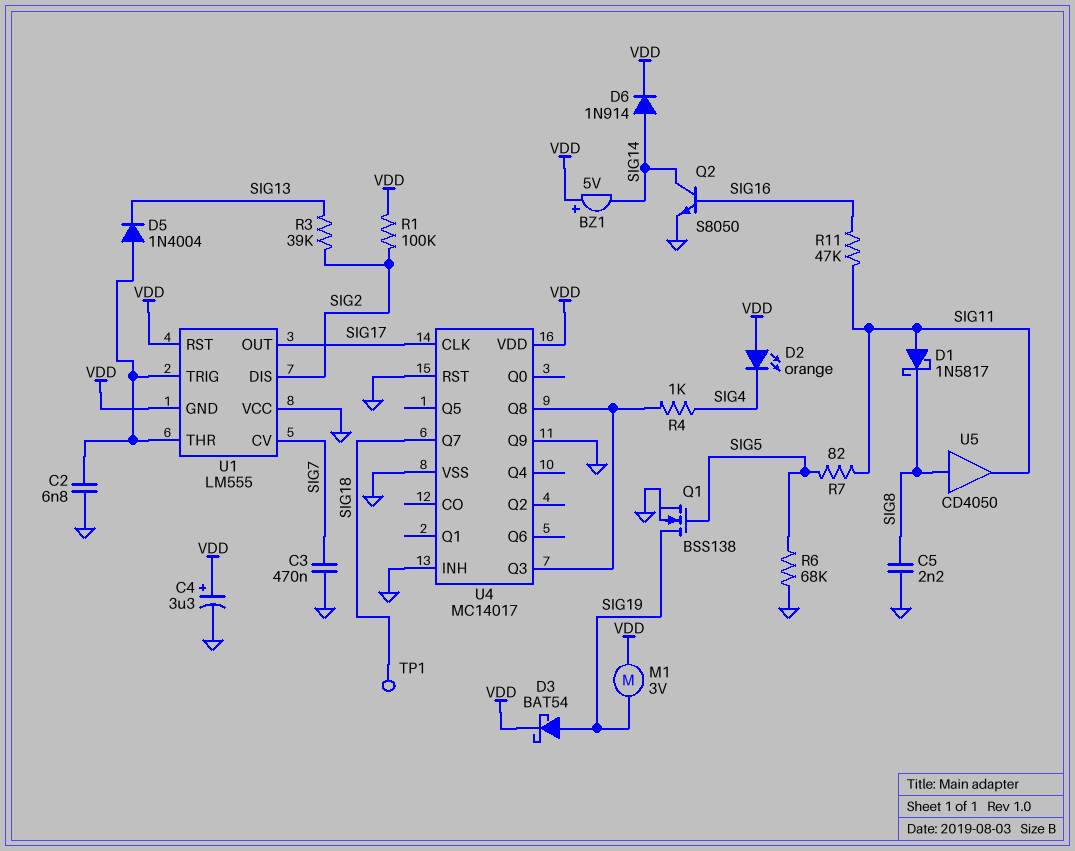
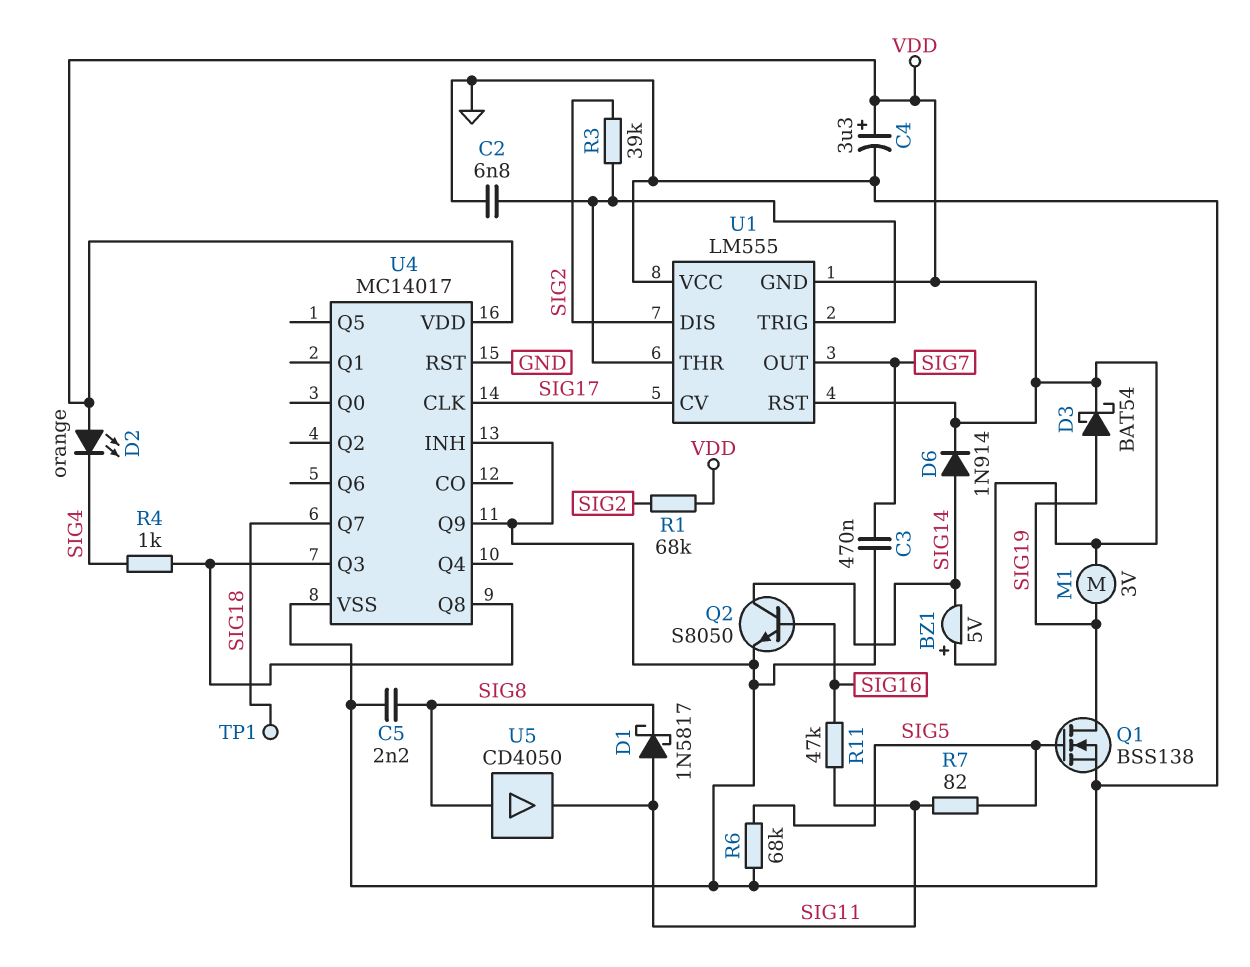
D5: diode 1N4004 (A U1/THR, K SIG13) -> none
R1: 100k (SIG2, VDD) -> 68k (SIG2, VDD)
R3: 39k (SIG2, SIG13) -> 39k (SIG2, U1/THR)
U1 pin CV: SIG7 -> SIG17
U1 pin OUT: SIG17 -> SIG7

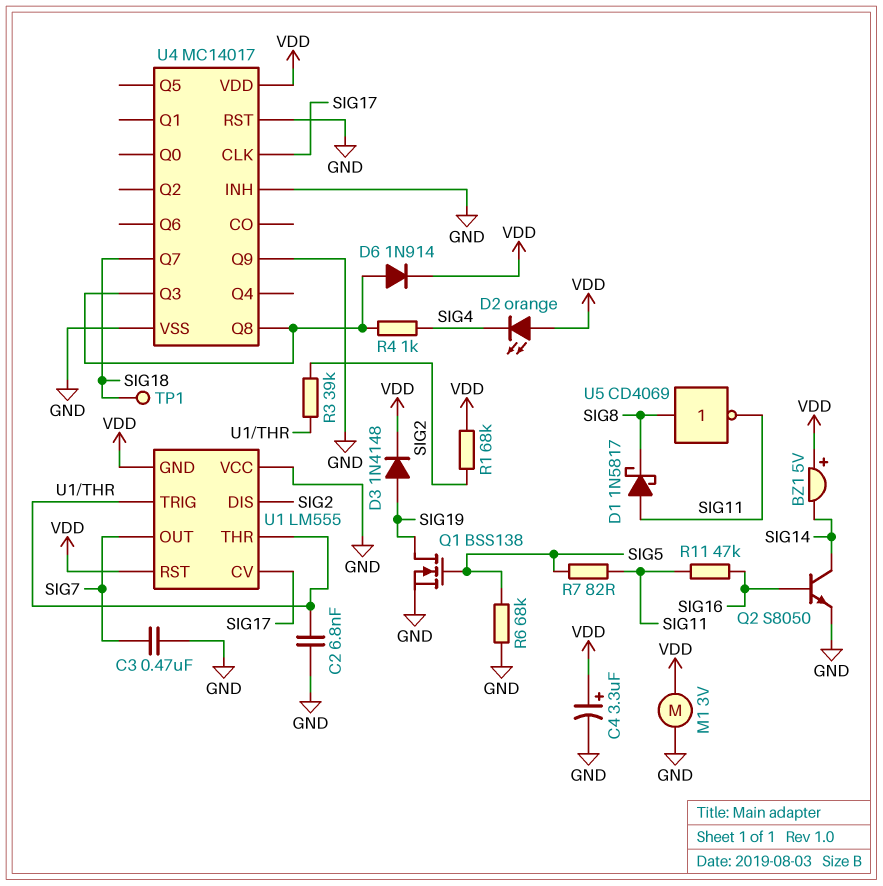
C5: 2.2nF (GND, SIG8) -> none
D3: schottky BAT54 (A SIG19, K VDD) -> diode 1N4148 (A SIG19, K VDD)
D6: diode 1N914 (A SIG14, K VDD) -> diode 1N914 (A U4/Q3, K VDD)
M1: motor 3V (SIG19, VDD) -> motor 3V (GND, VDD)
U5: buffer CD4050 (in SIG8, out SIG11) -> NOT CD4069 (in SIG8, out SIG11)

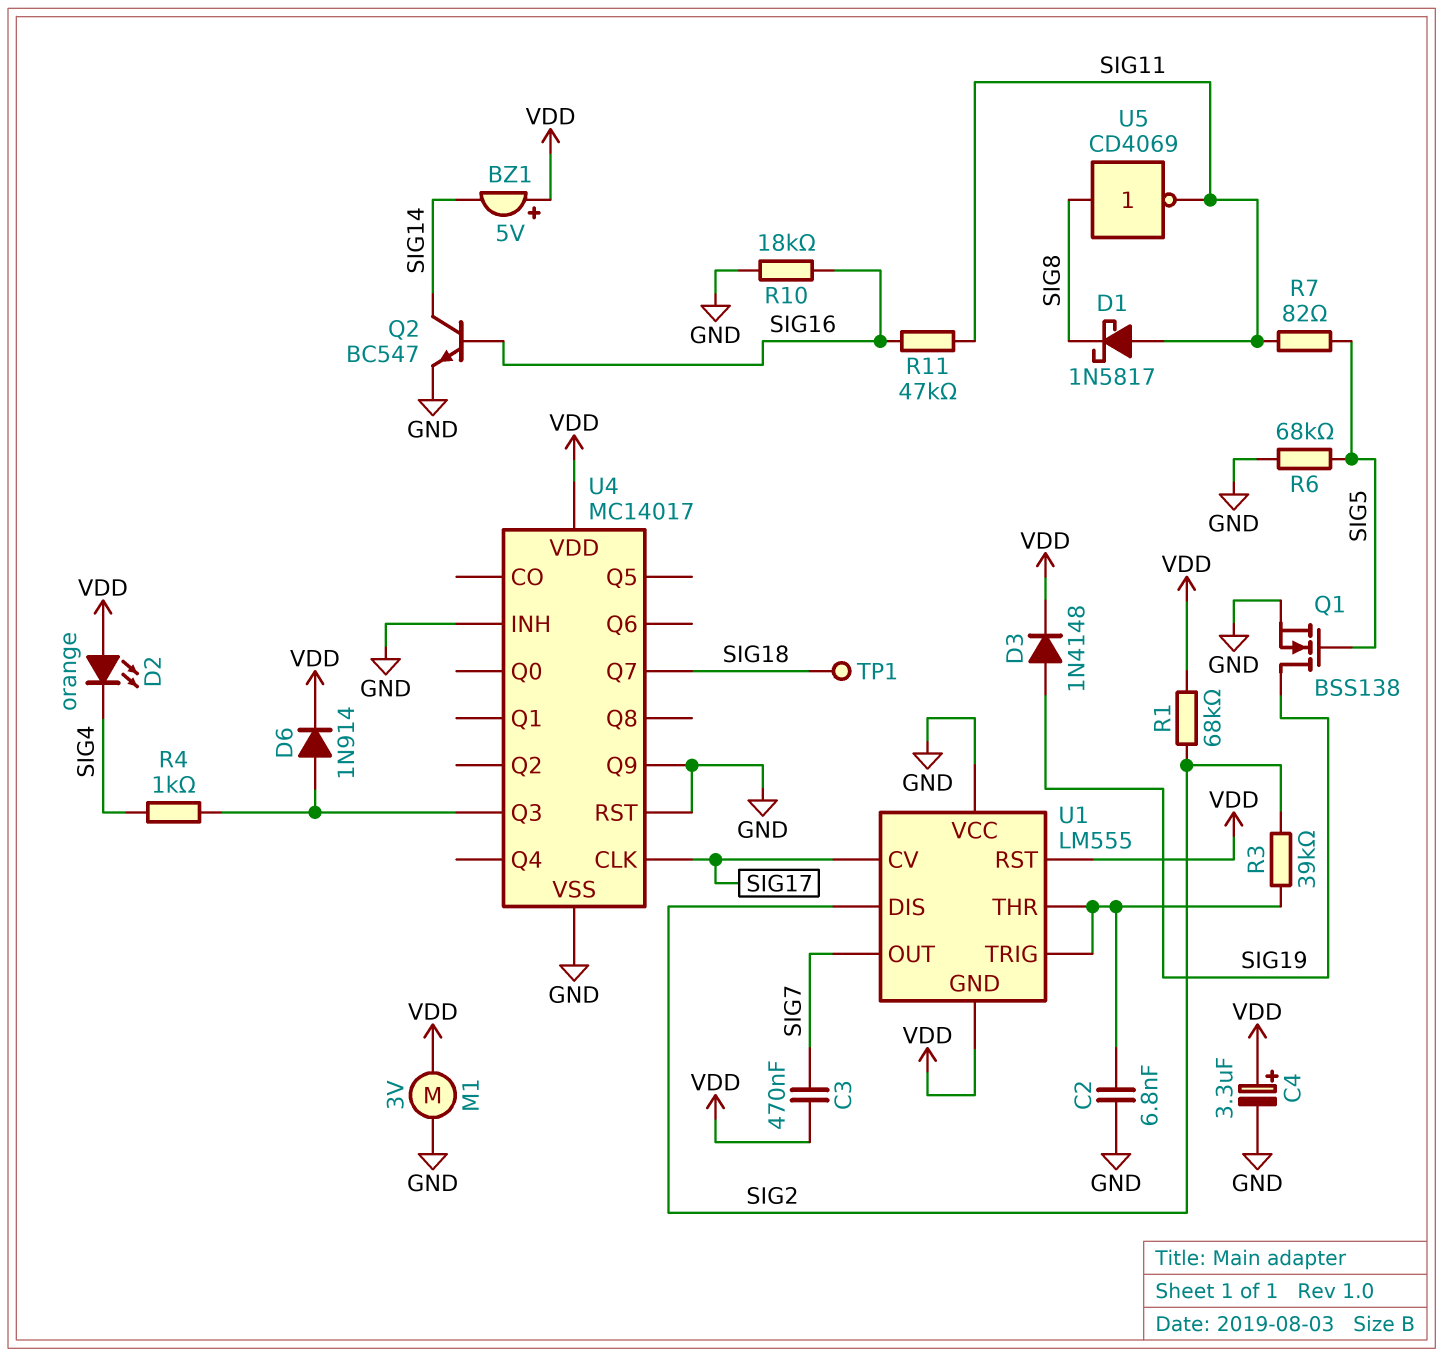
C3: 470nF (GND, SIG7) -> 470nF (SIG7, VDD)
Q2: NPN S8050 (B SIG16, C SIG14, E GND) -> NPN BC547 (B SIG16, C SIG14, E GND)
R10: none -> 18k (GND, SIG16)
U4 pin Q8: U4/Q3 -> none

